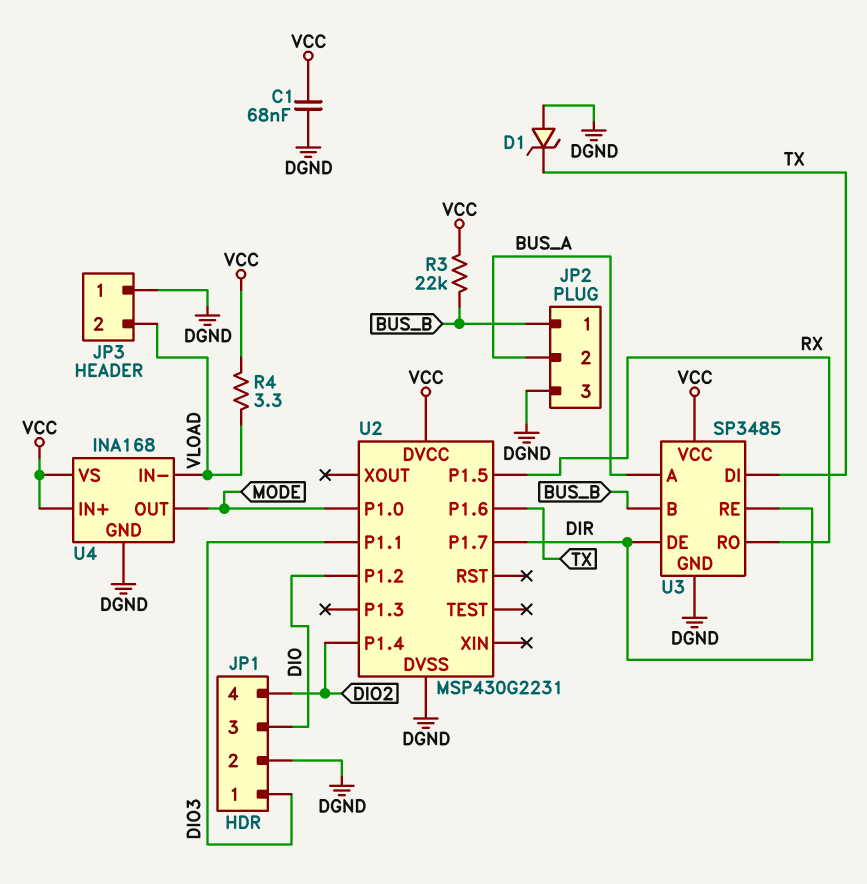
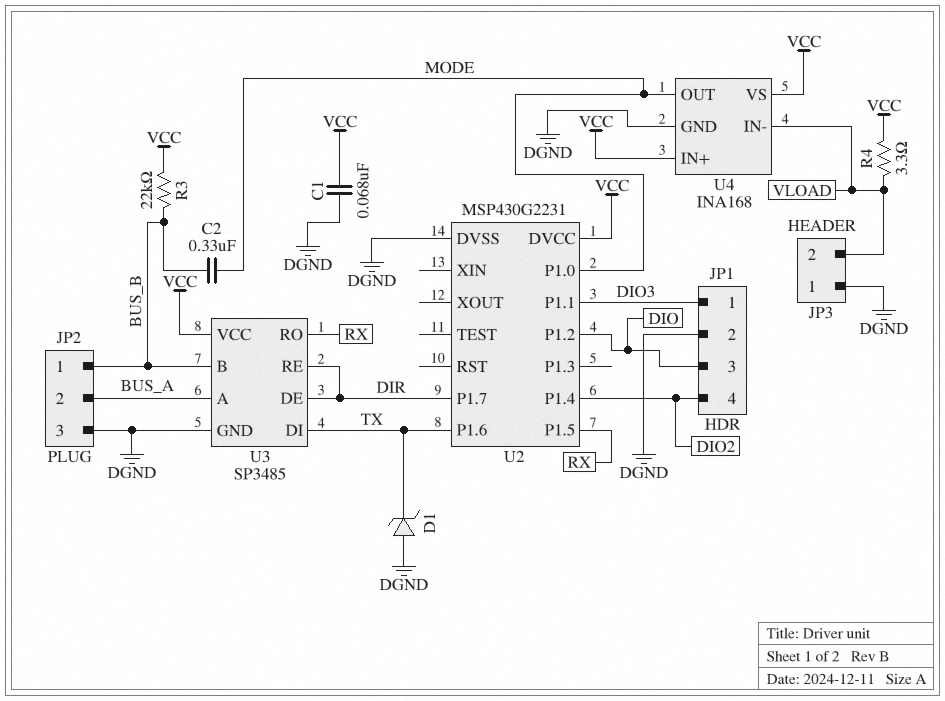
C2: none -> 330nF (BUS_B, MODE)

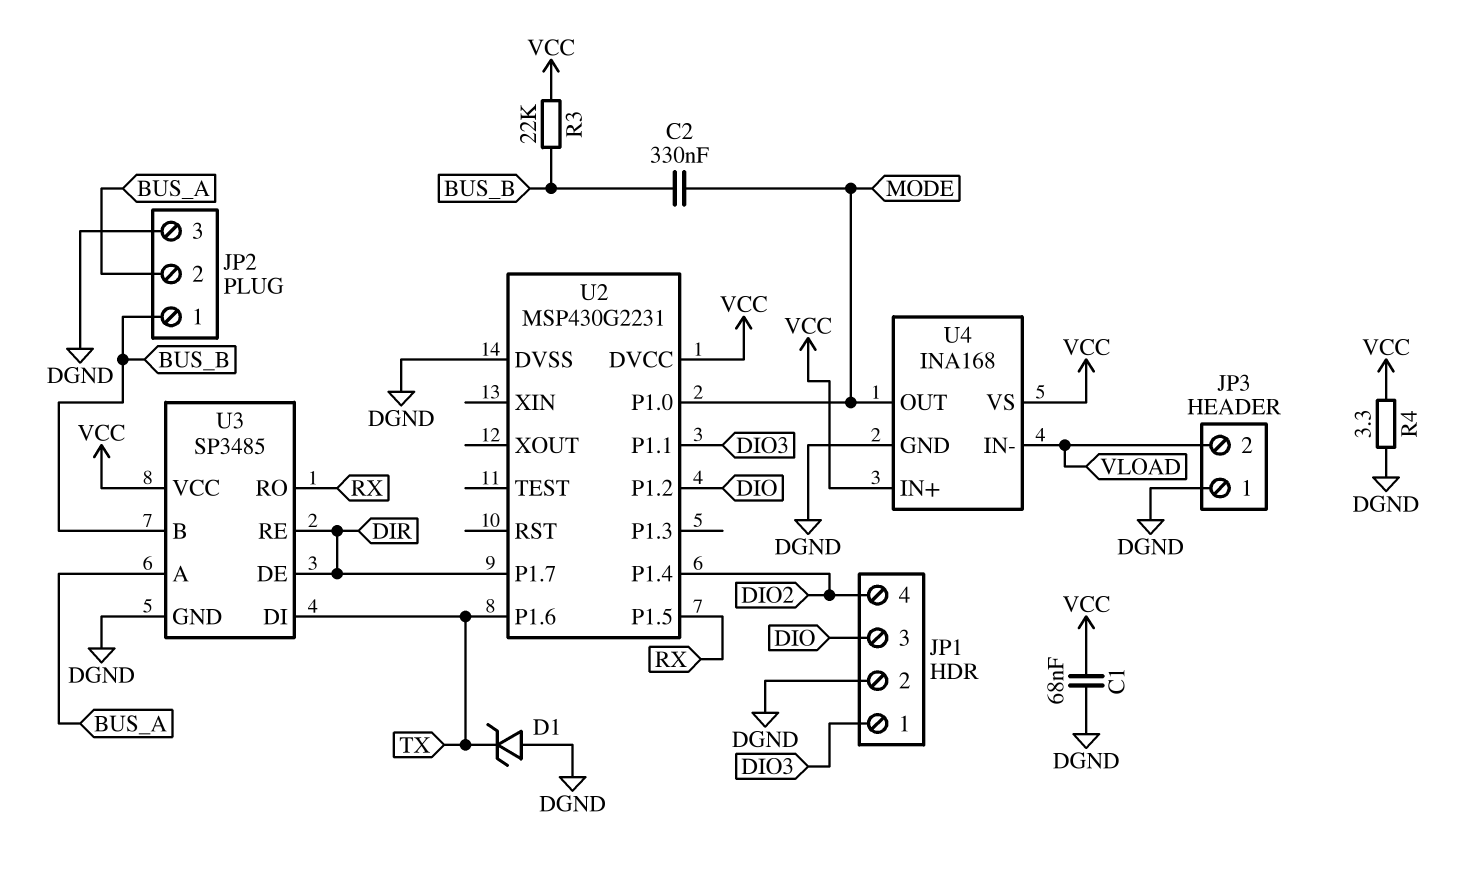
R4: 3.3 (VCC, VLOAD) -> 3.3 (DGND, VCC)

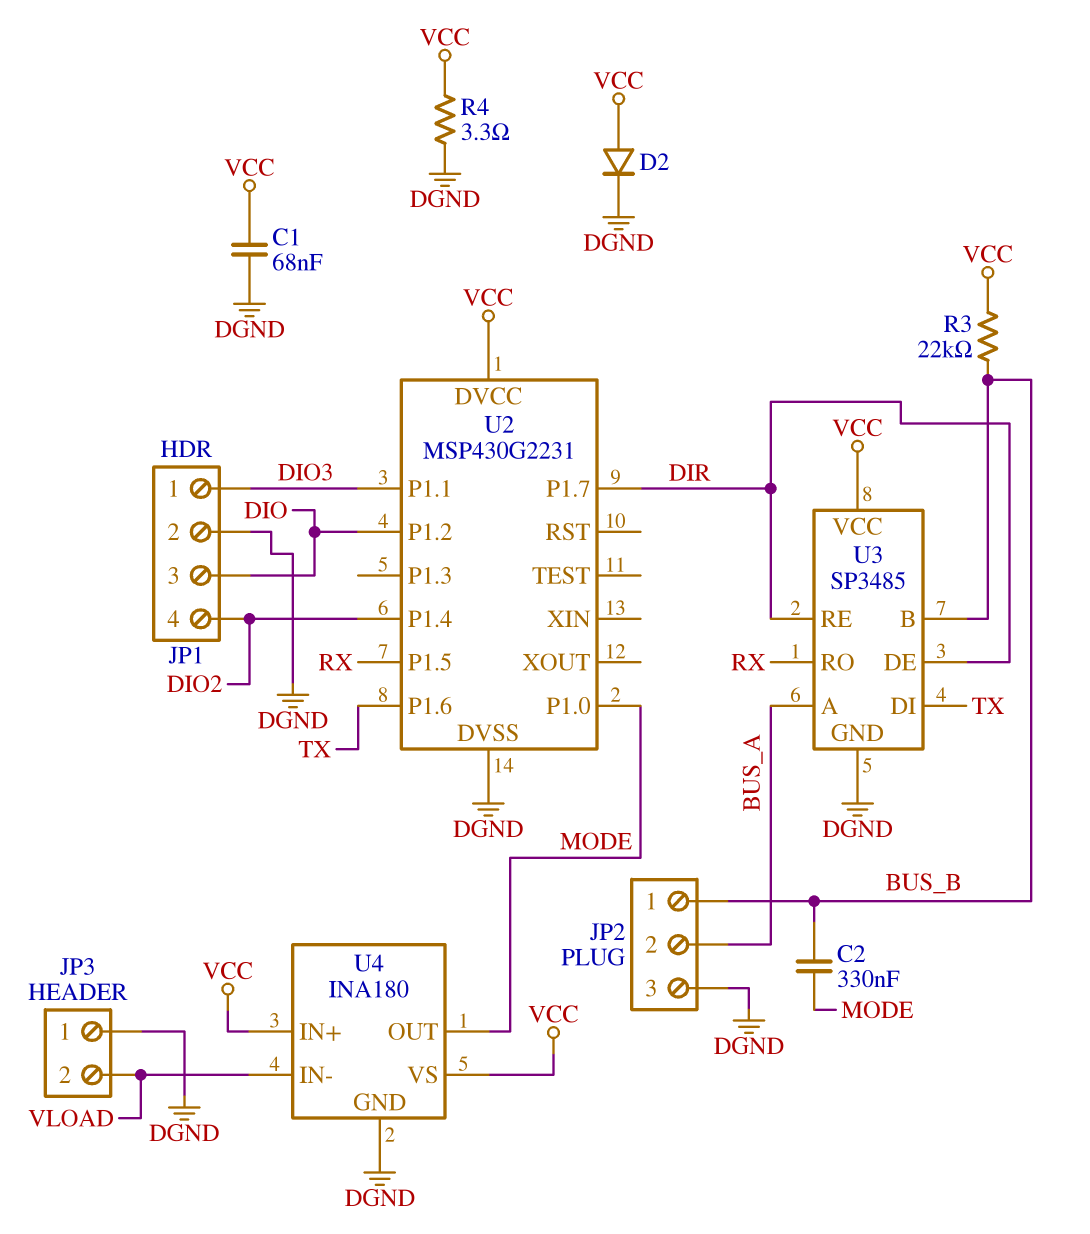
D1: zener (A DGND, K TX) -> none
D2: none -> diode (A VCC, K DGND)
U4: INA168 -> INA180

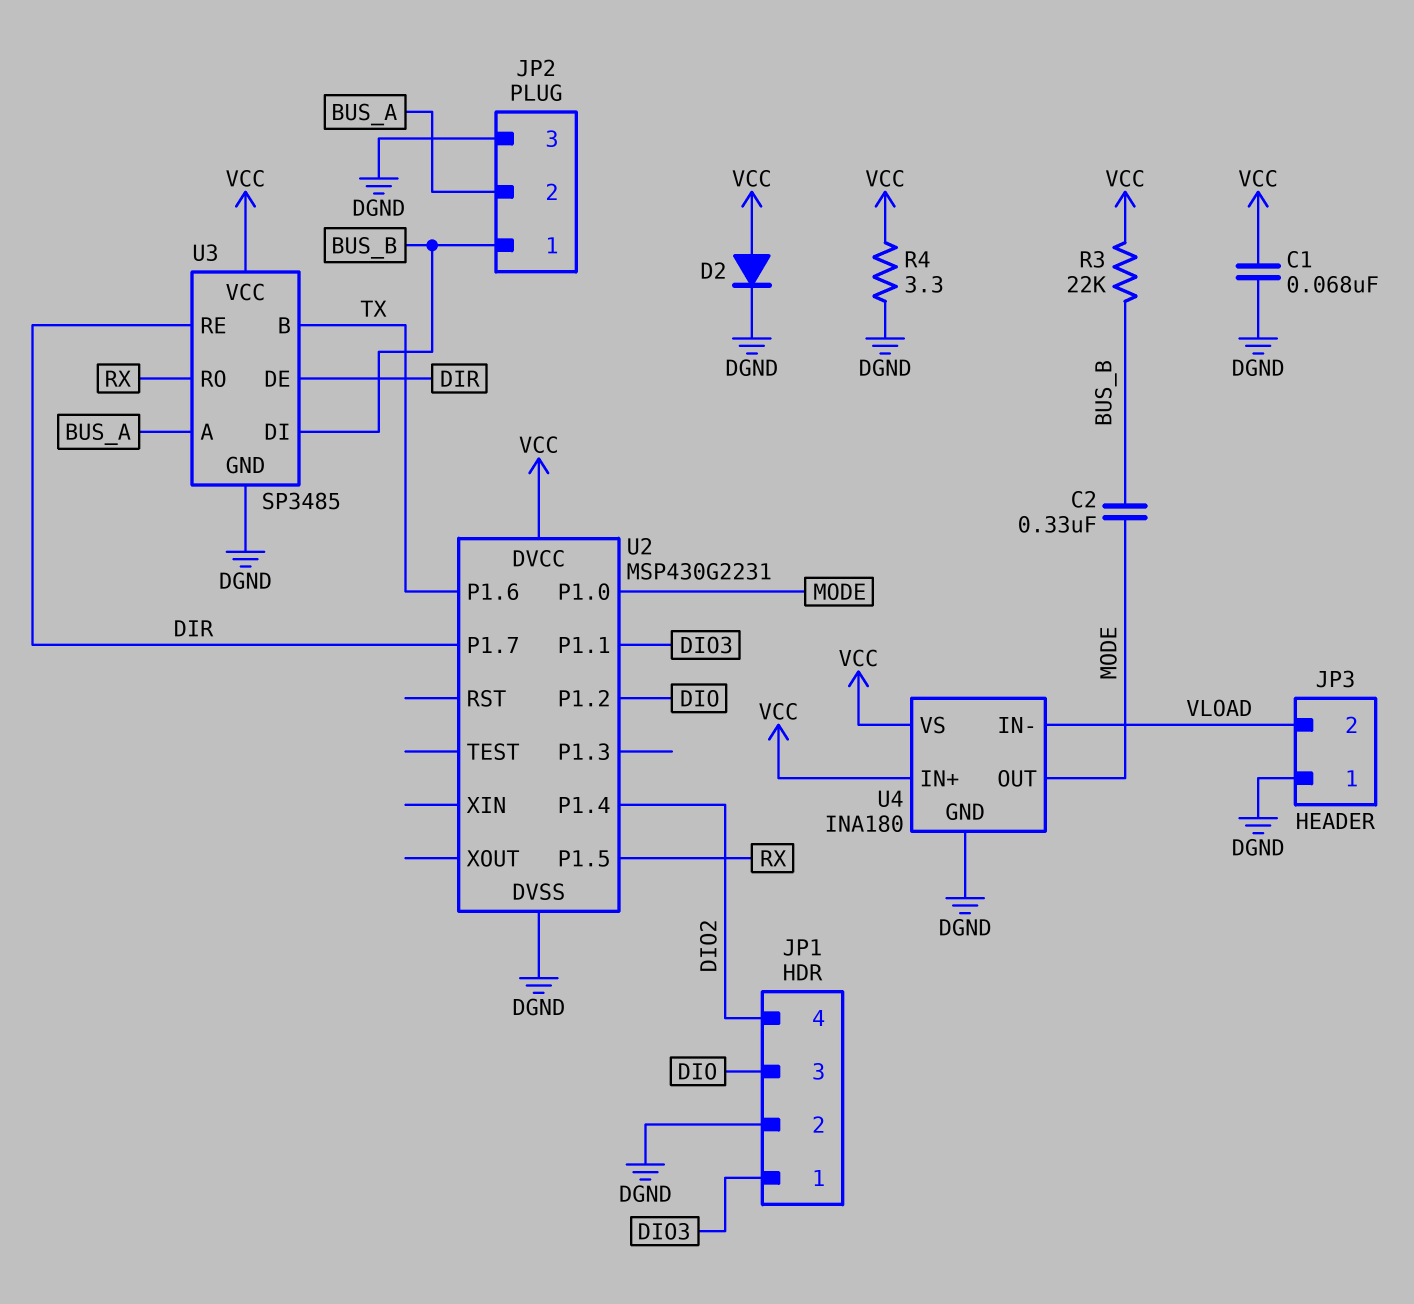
U3 pin B: BUS_B -> TX
U3 pin DI: TX -> BUS_B

